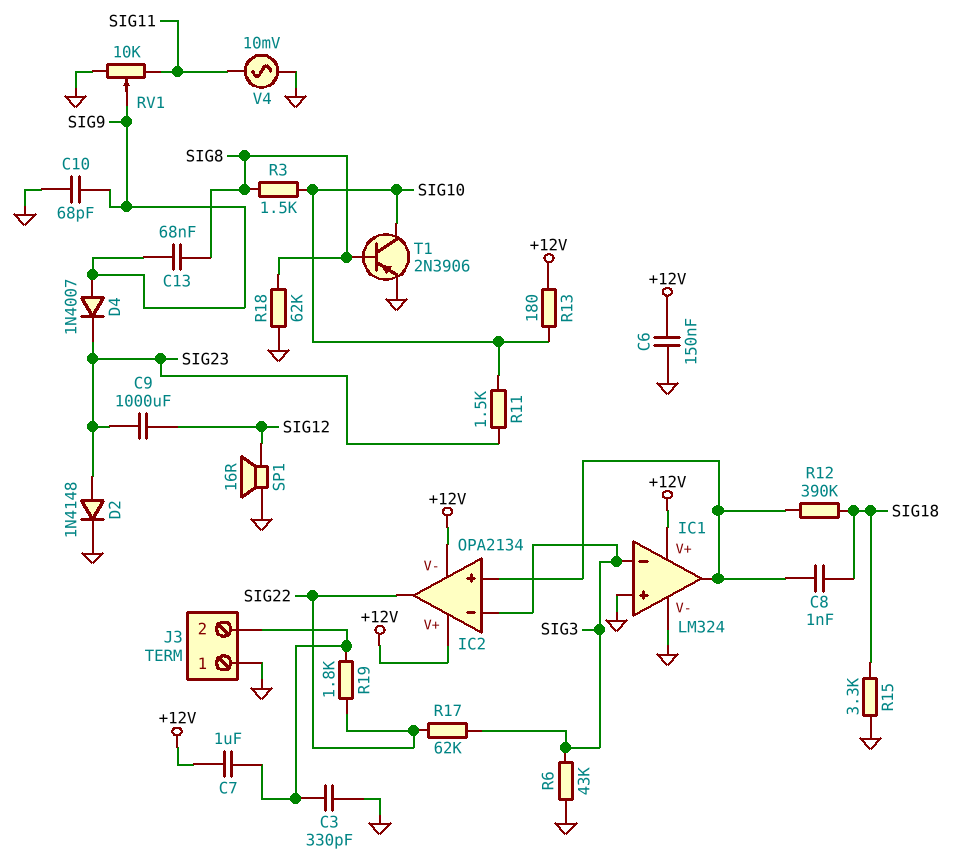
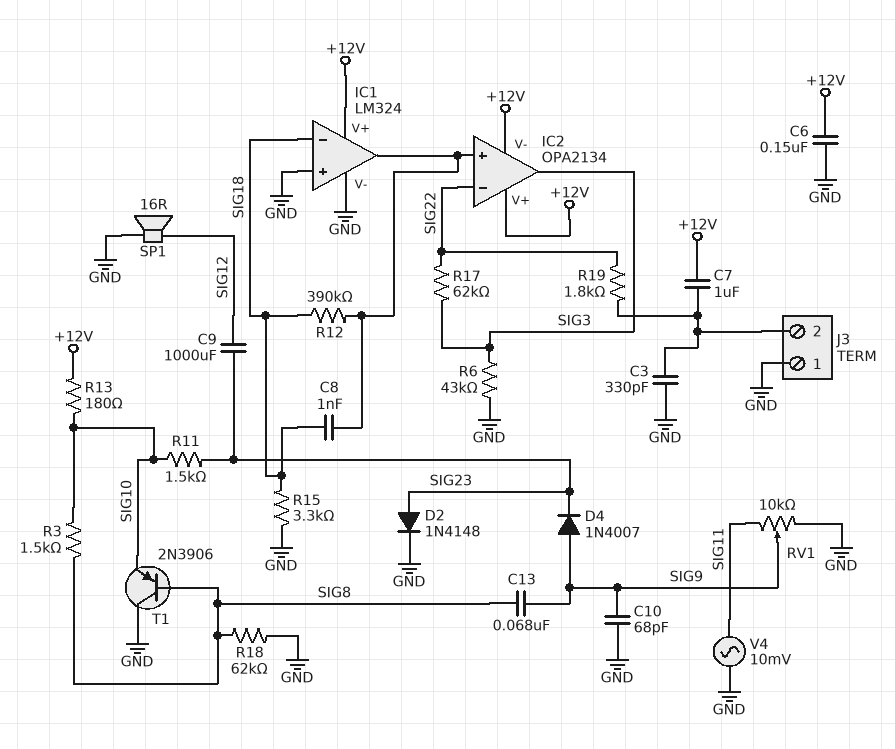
IC1 pin in-: SIG3 -> SIG18
IC2 pin in-: SIG3 -> SIG22
IC2 pin out: SIG22 -> SIG3
T1: PNP 2N3906 (B SIG8, C SIG10, E GND) -> PNP 2N3906 (B SIG8, C GND, E SIG10)

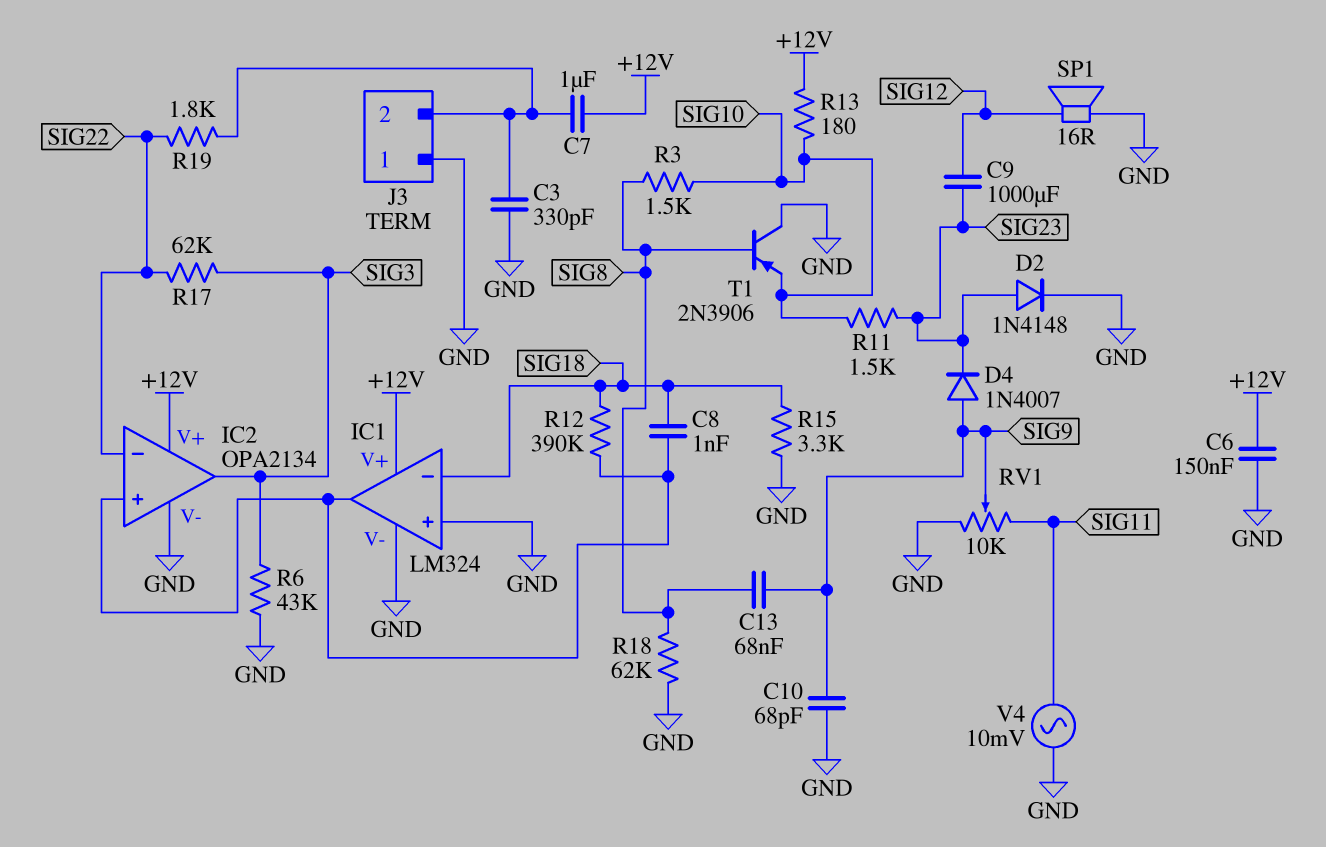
IC2 pin V-: +12V -> GND

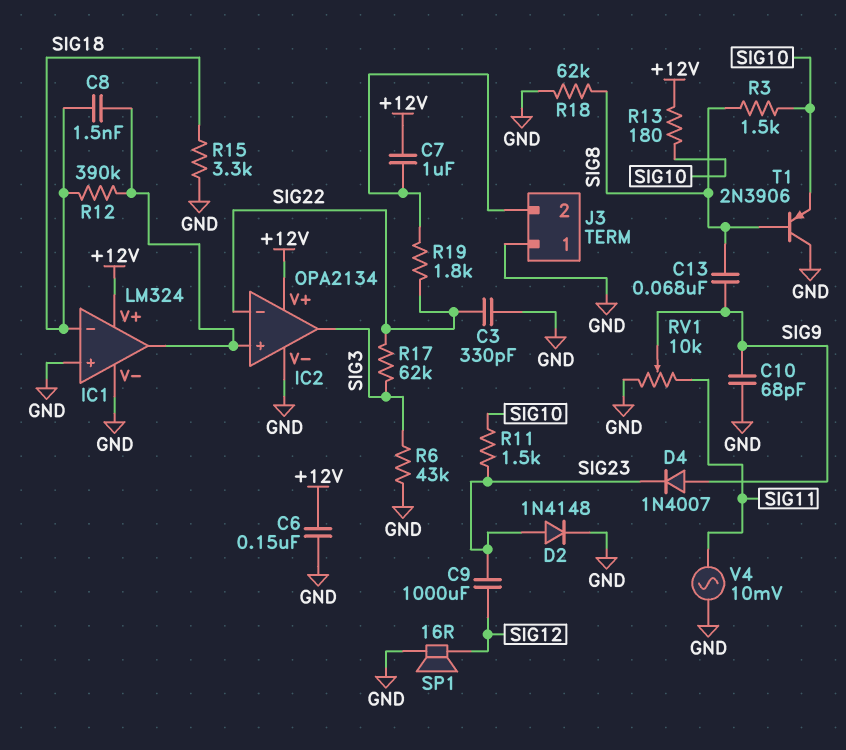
C3: 330pF (GND, J3/2) -> 330pF (GND, SIG22)
C8: 1nF (IC1/out, SIG18) -> 1.5nF (IC1/out, SIG18)

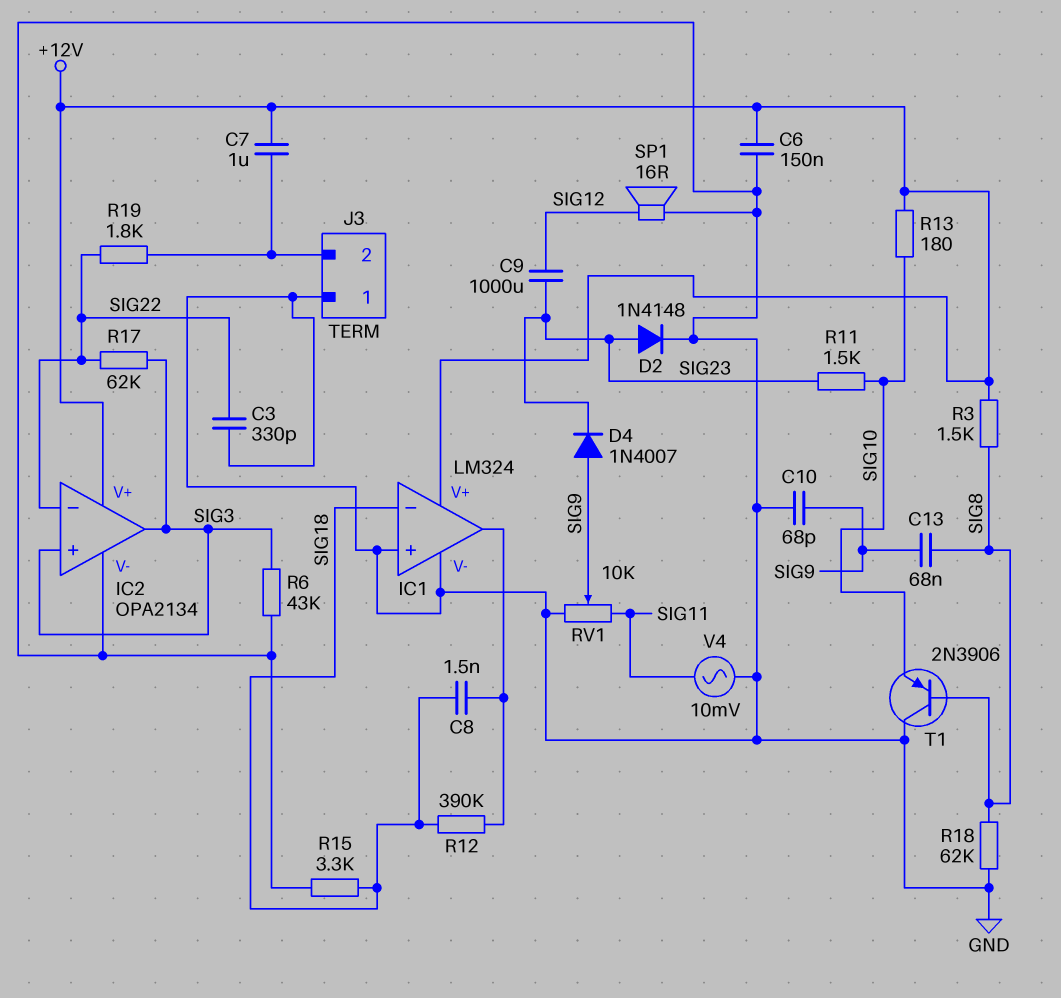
IC2 pin in+: IC1/out -> SIG3
R3: 1.5k (SIG8, SIG10) -> 1.5k (+12V, SIG8)

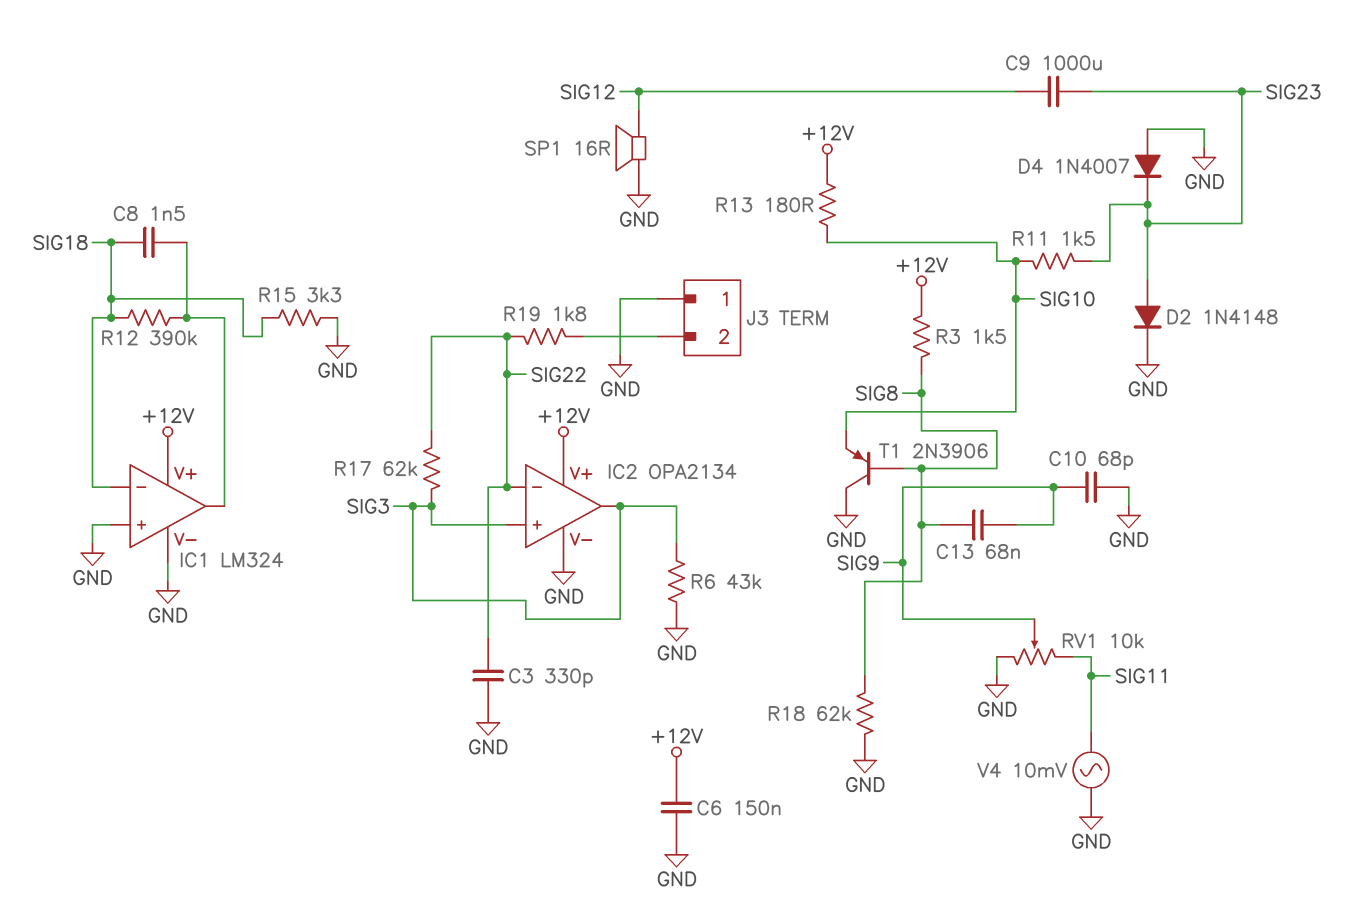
C7: 1uF (+12V, J3/2) -> none
D4: diode 1N4007 (A SIG9, K SIG23) -> diode 1N4007 (A GND, K SIG23)

